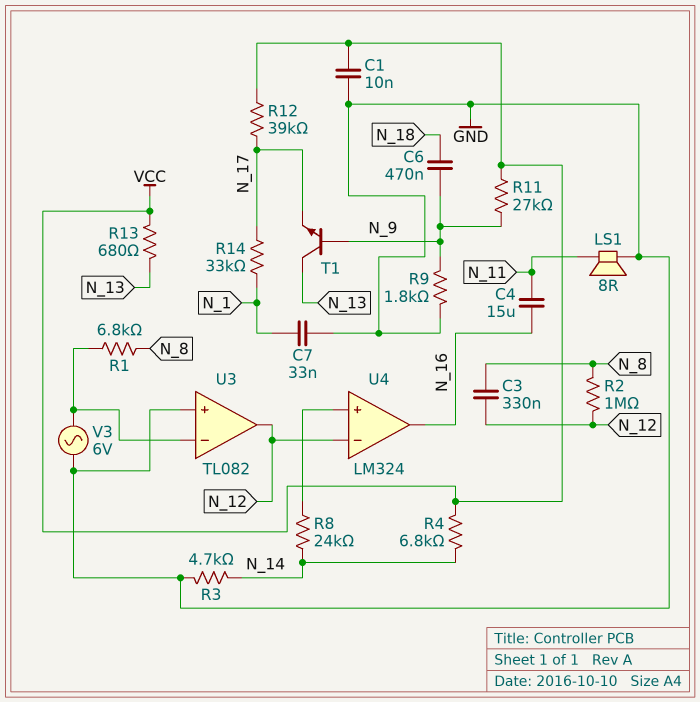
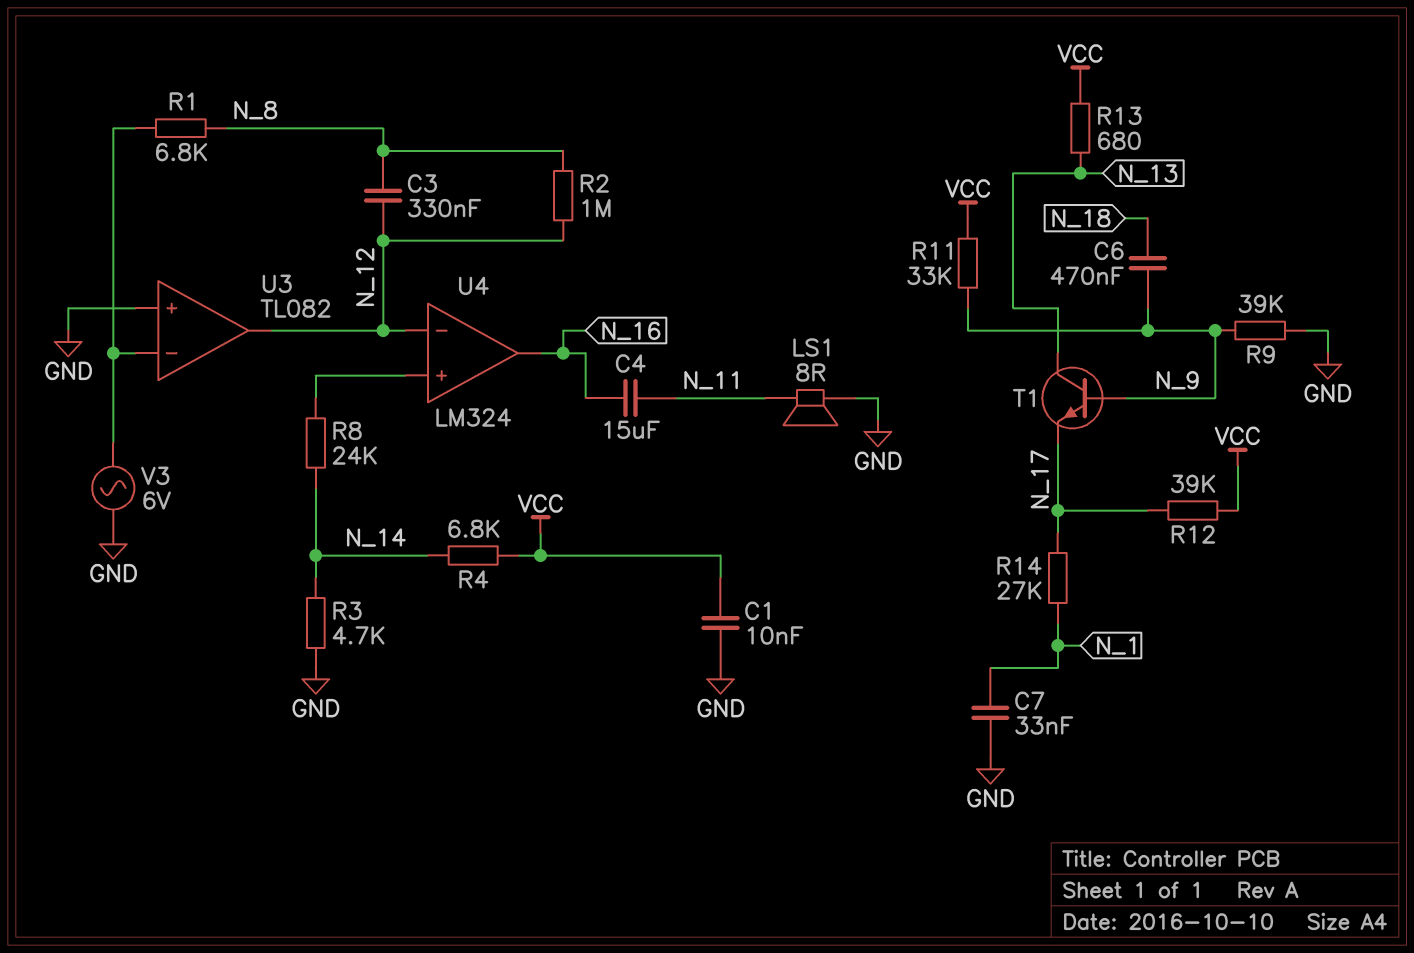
R9: 1.8k (GND, N_9) -> 39k (GND, N_9)
R11: 27k (N_9, VCC) -> 33k (N_9, VCC)
R14: 33k (N_1, N_17) -> 27k (N_1, N_17)

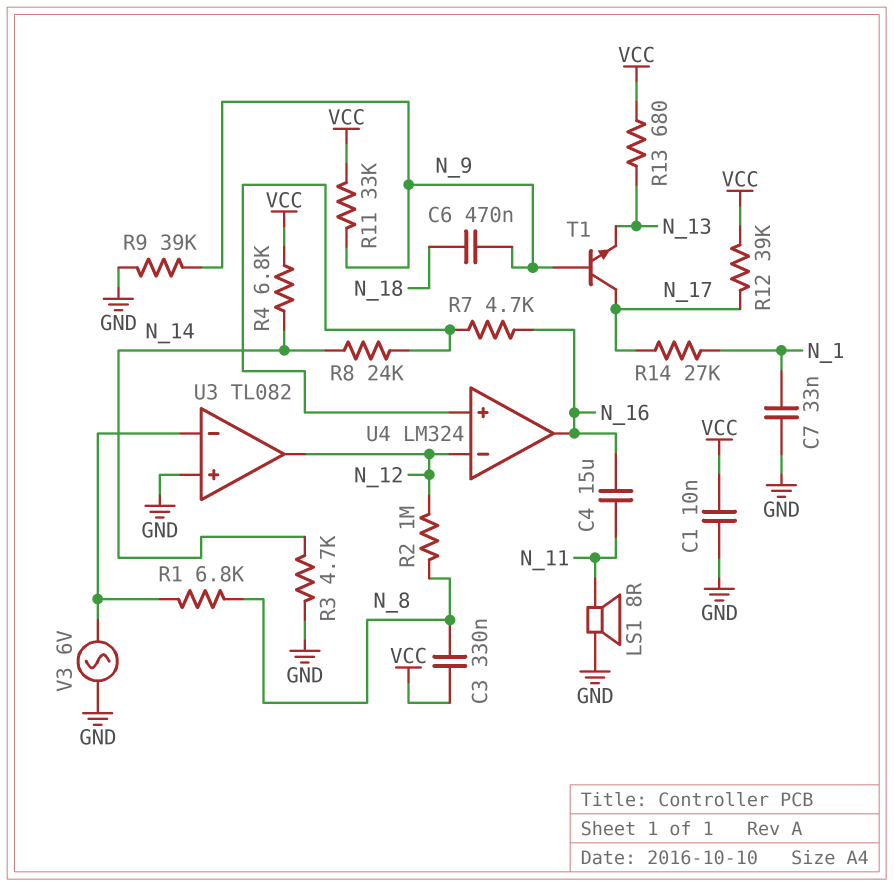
C3: 330nF (N_8, N_12) -> 330nF (N_8, VCC)
R7: none -> 4.7k (N_16, U4/in+)
T1: NPN (B N_9, C N_13, E N_17) -> NPN (B N_9, C N_17, E N_13)

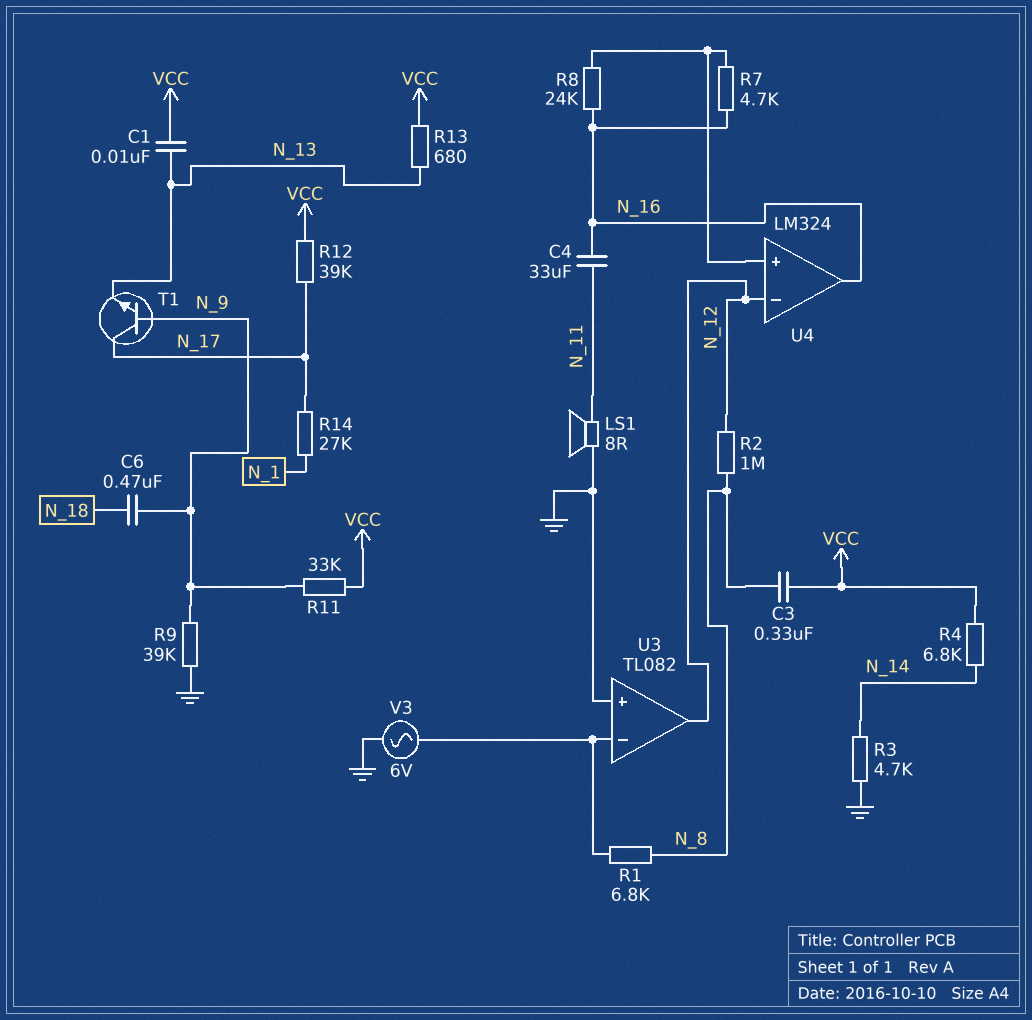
C1: 10nF (GND, VCC) -> 10nF (N_13, VCC)
C4: 15uF (N_11, N_16) -> 33uF (N_11, N_16)
C7: 33nF (GND, N_1) -> none
R8: 24k (N_14, U4/in+) -> 24k (N_16, U4/in+)

